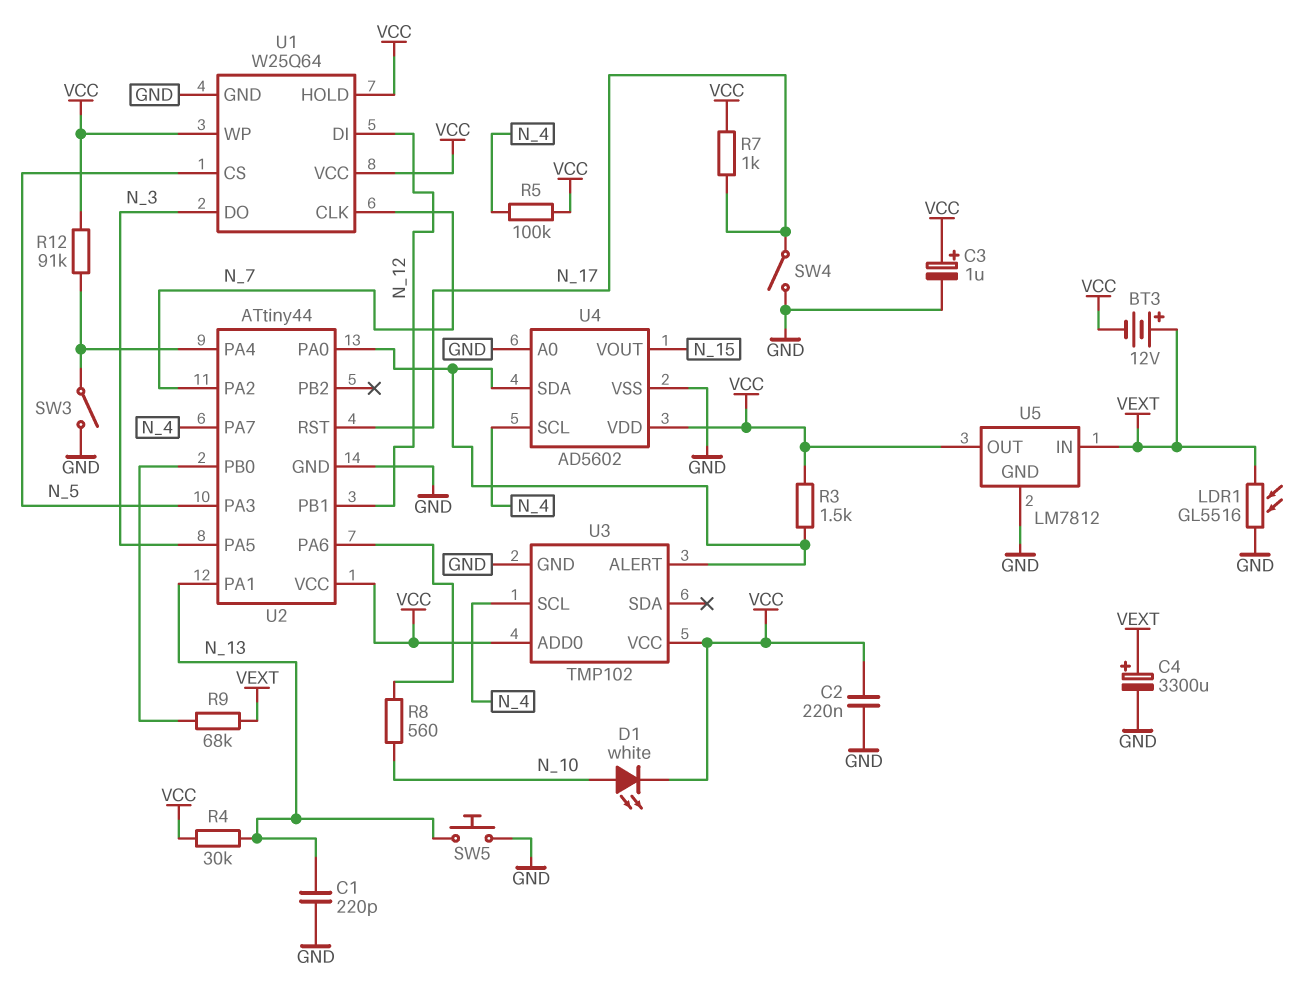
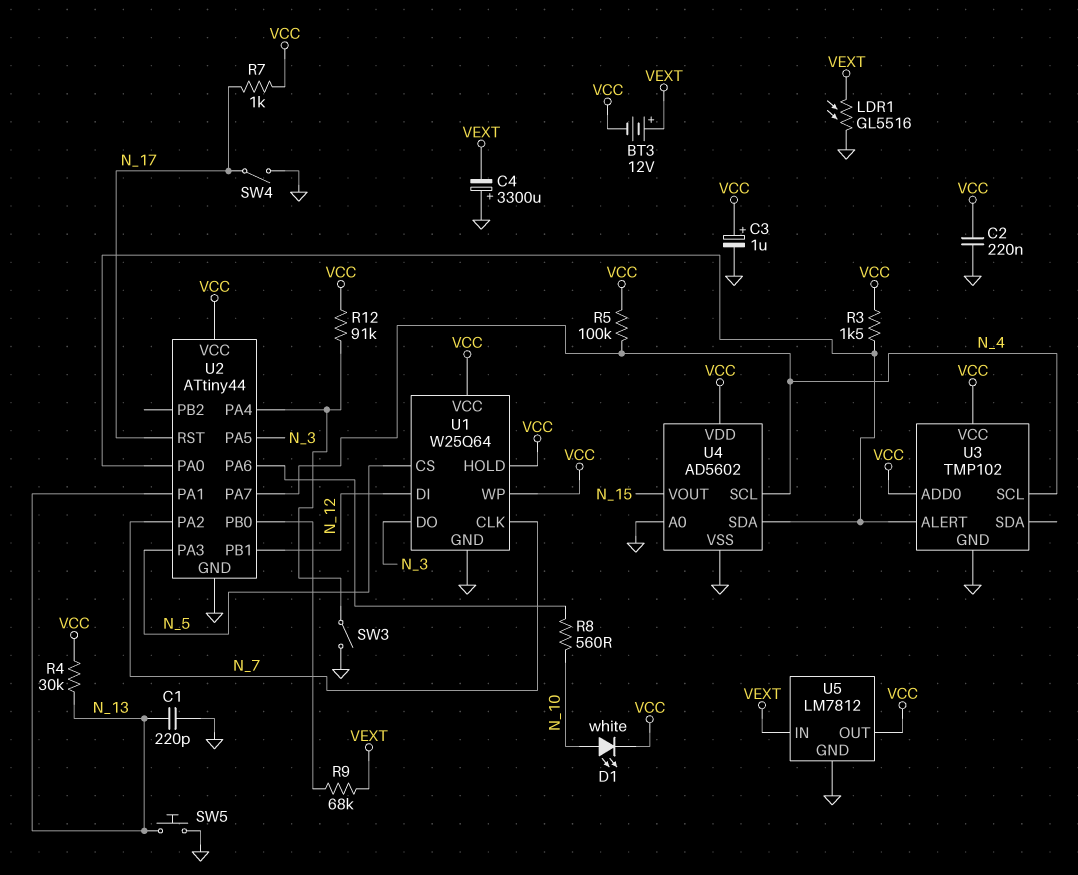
C4: 3300uF (plus VEXT, minus GND) -> 3300uF (plus GND, minus VEXT)

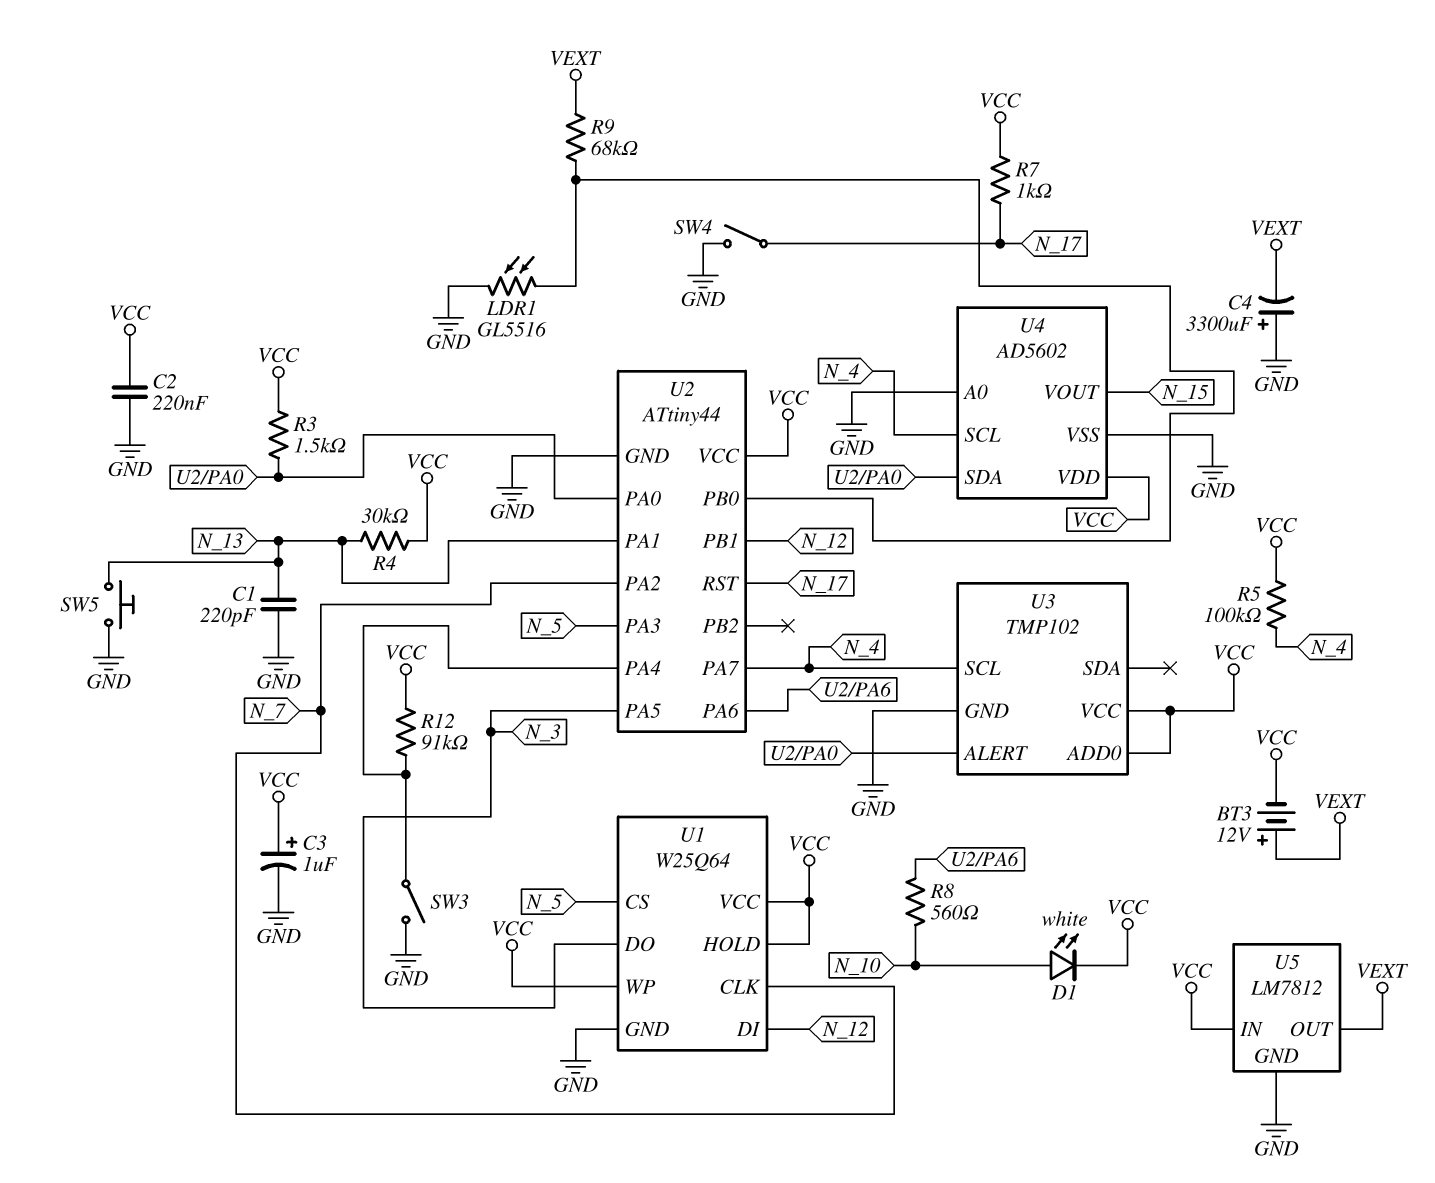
LDR1: GL5516 (GND, VEXT) -> GL5516 (GND, U2/PB0)
U5 pin IN: VEXT -> VCC
U5 pin OUT: VCC -> VEXT

